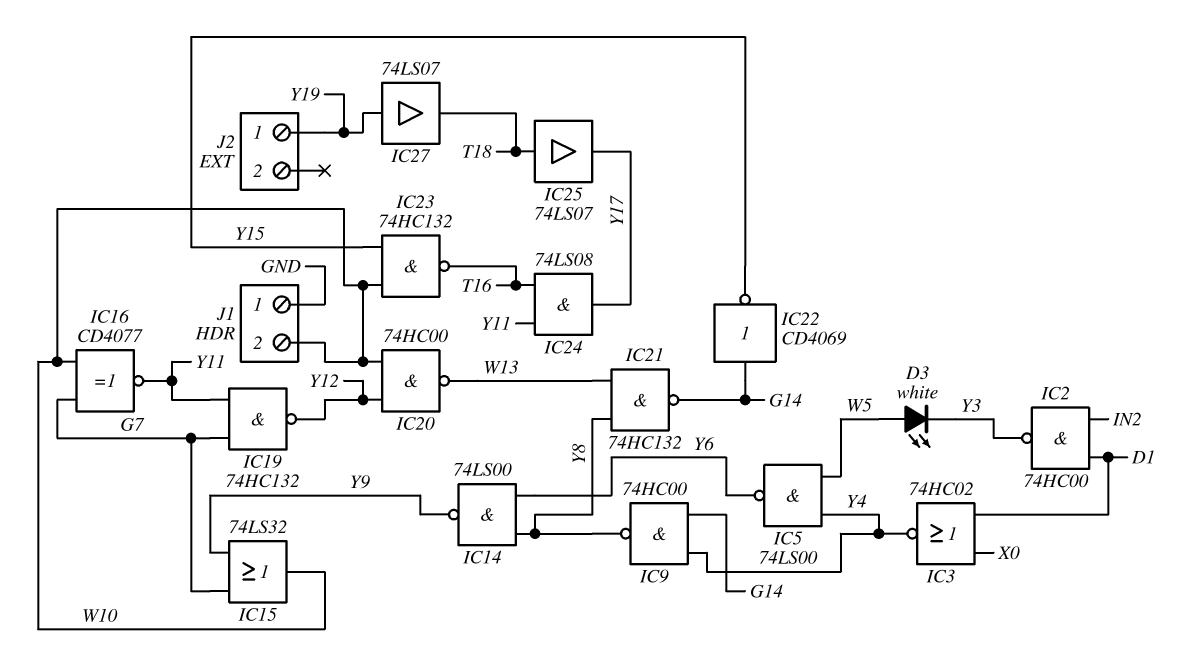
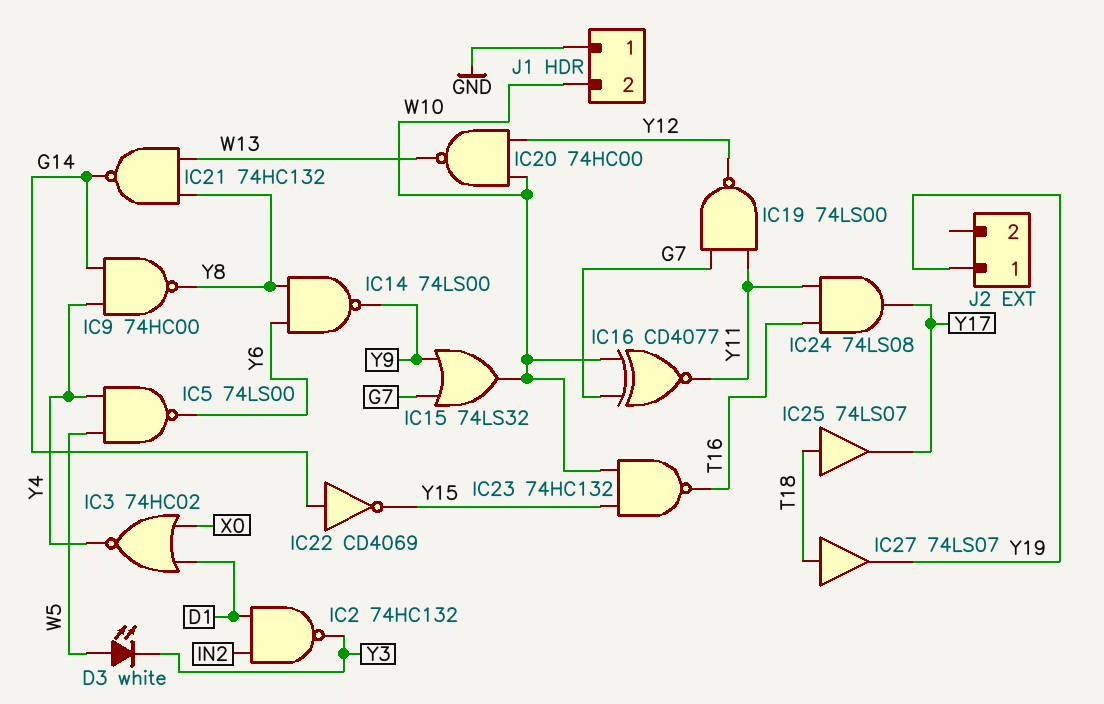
IC2: NAND 74HC00 (in D1, in IN2, out Y3) -> NAND 74HC132 (in D1, in IN2, out Y3)
IC19: NAND 74HC132 (in G7, in Y11, out Y12) -> NAND 74LS00 (in G7, in Y11, out Y12)
IC27: buffer 74LS07 (in Y19, out T18) -> buffer 74LS07 (in T18, out Y19)

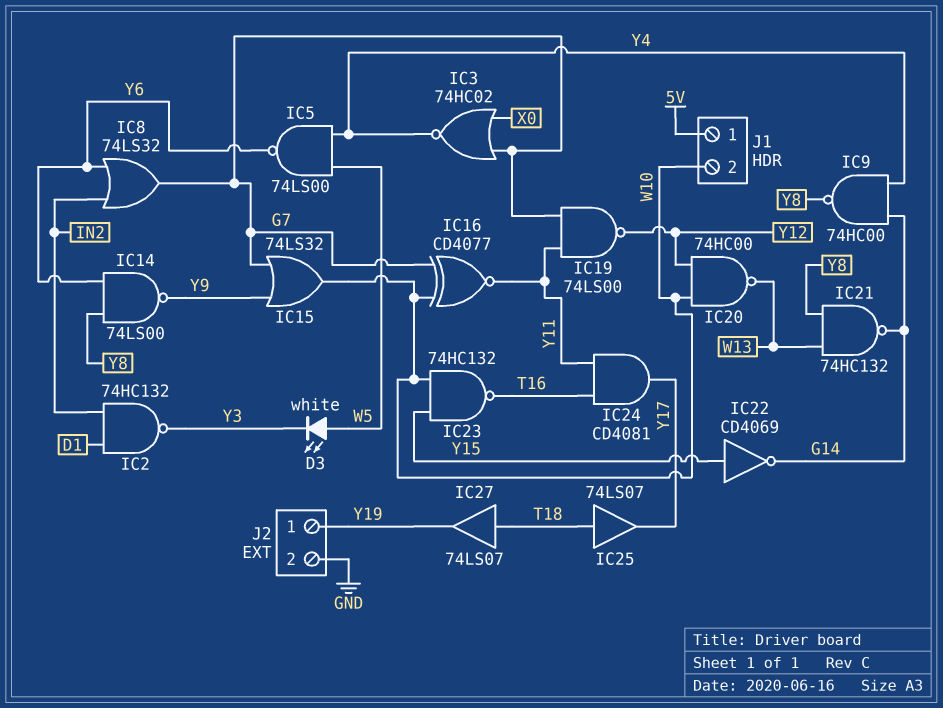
IC3: NOR 74HC02 (in D1, in X0, out Y4) -> NOR 74HC02 (in G7, in X0, out Y4)
IC8: none -> OR 74LS32 (in IN2, in Y6, out G7)
IC22: NOT CD4069 (in G14, out Y15) -> NOT CD4069 (in Y15, out G14)
IC24: AND 74LS08 (in T16, in Y11, out Y17) -> AND CD4081 (in T16, in Y11, out Y17)
J1 pin 1: GND -> 5V
J2 pin 2: none -> GND

